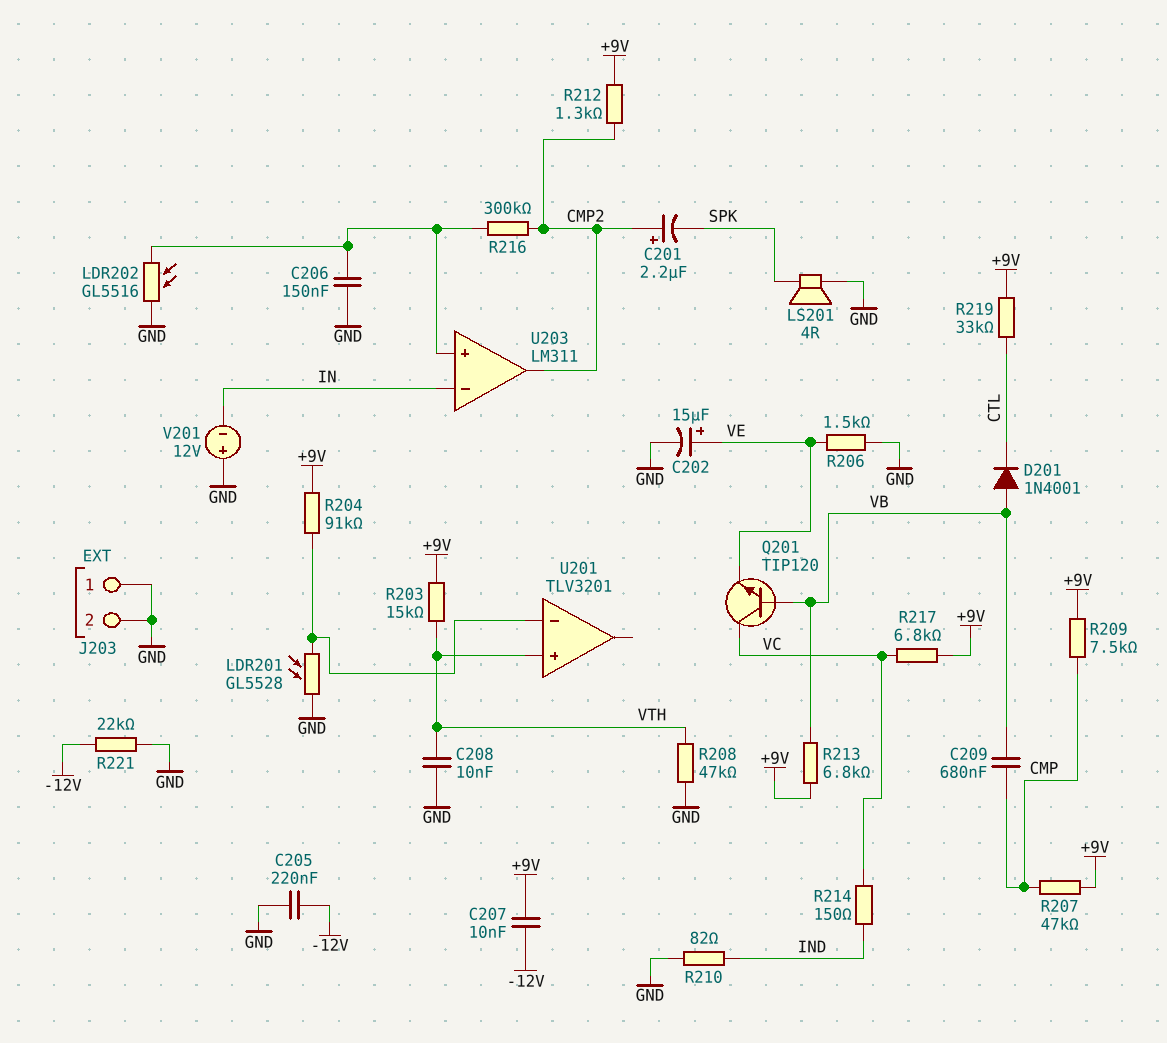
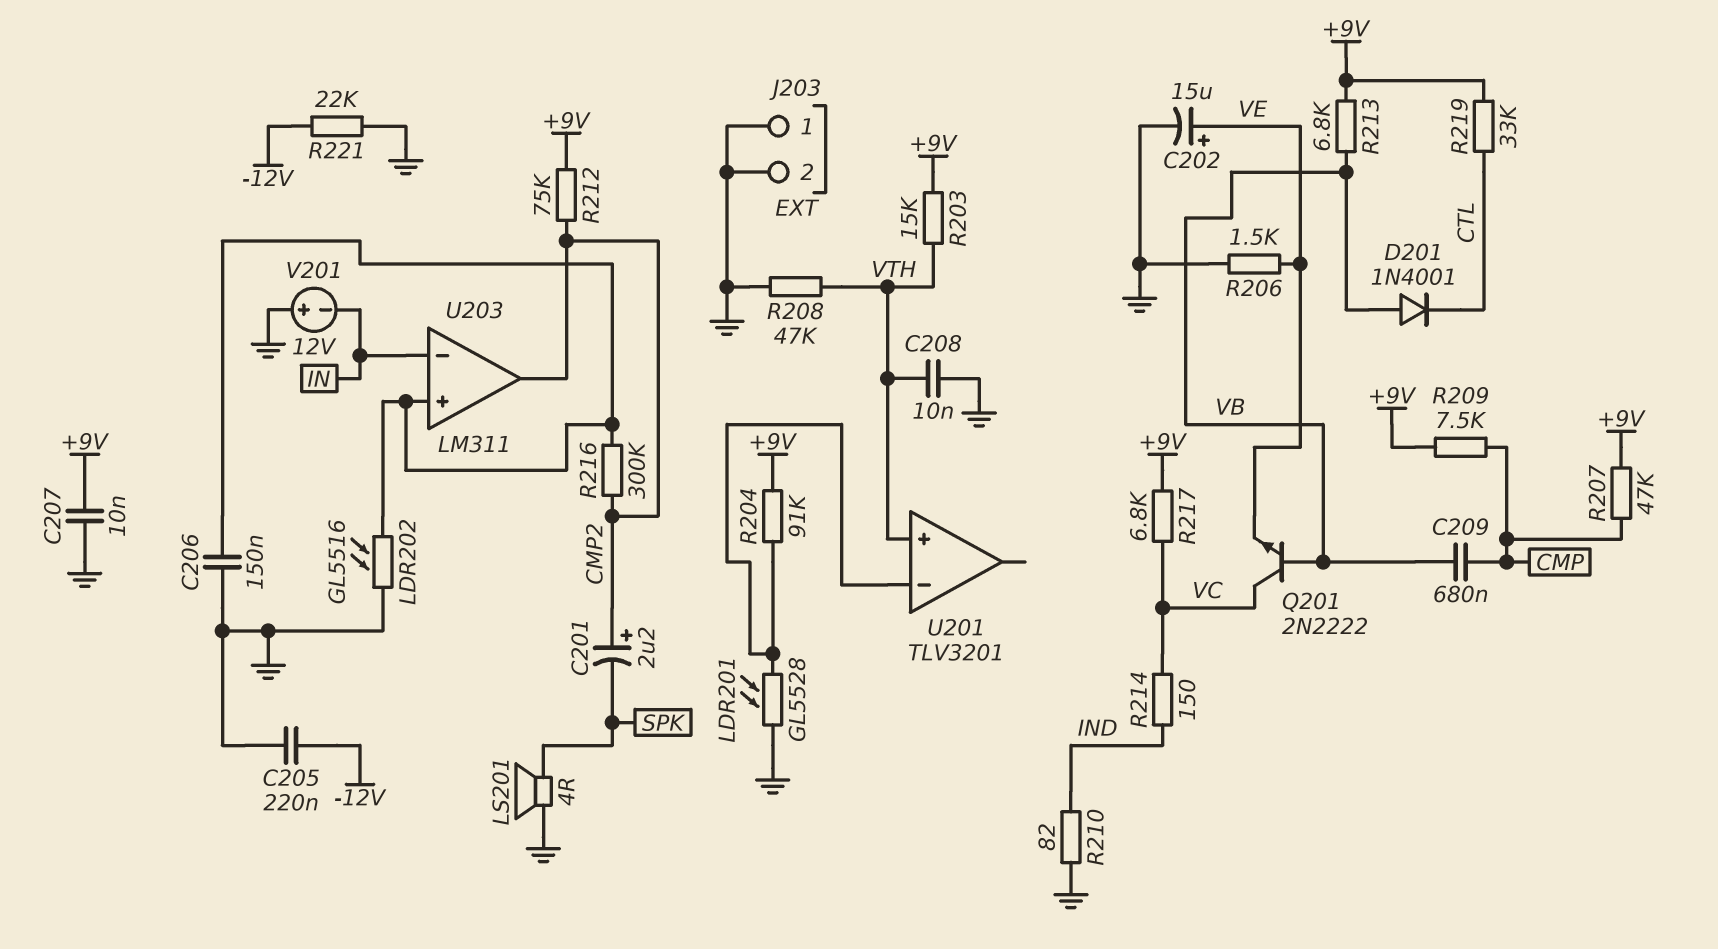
C207: 10nF (+9V, -12V) -> 10nF (+9V, GND)
Q201: NPN TIP120 (B VB, C VC, E VE) -> NPN 2N2222 (B VB, C VC, E VE)
R212: 1.3k (+9V, CMP2) -> 75k (+9V, CMP2)

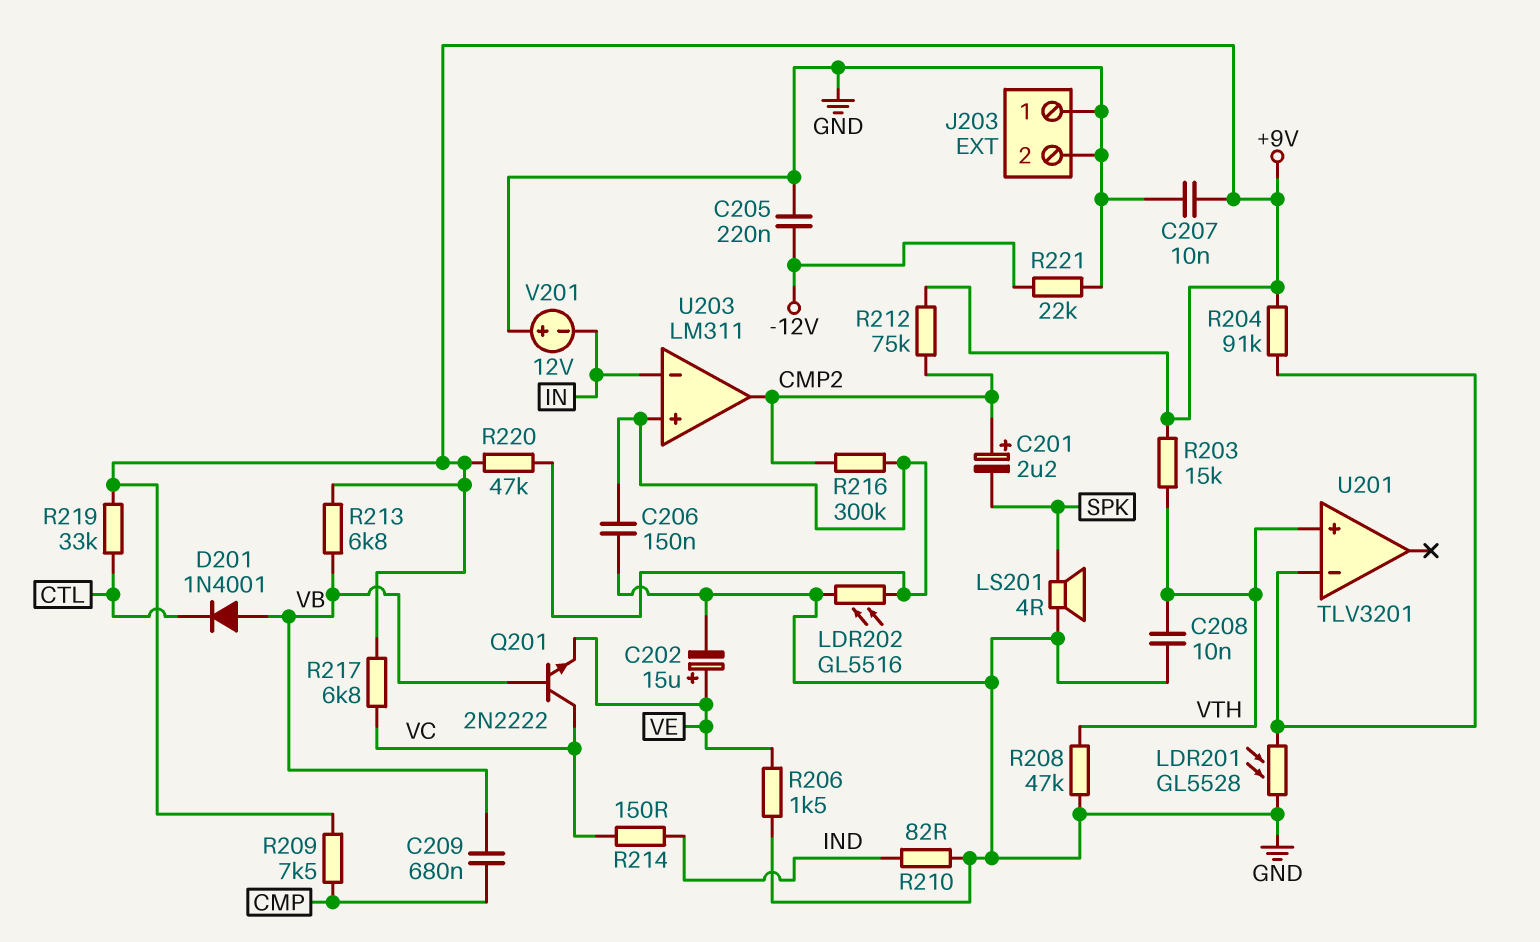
R207: 47k (+9V, CMP) -> none
R220: none -> 47k (+9V, U203/in+)

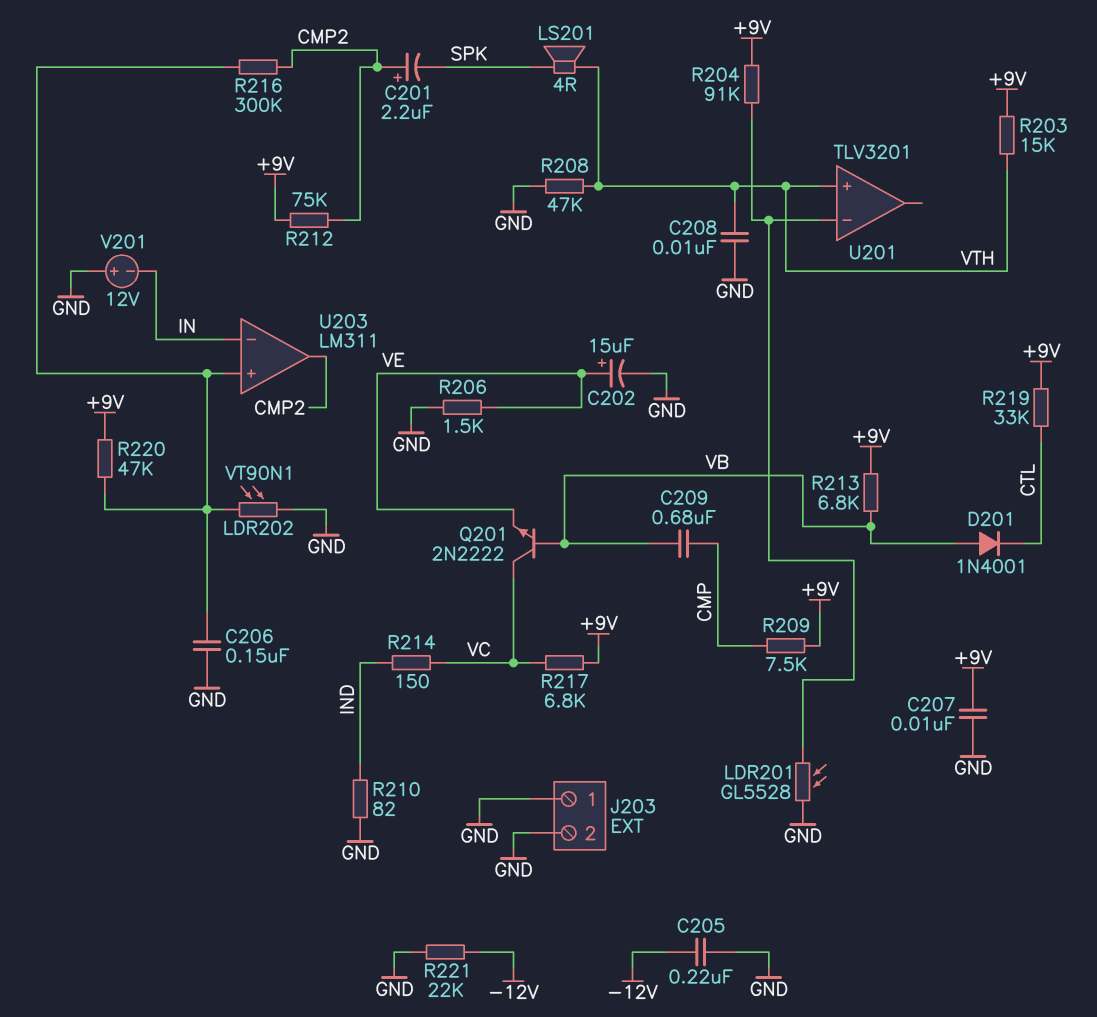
LDR202: GL5516 (GND, U203/in+) -> VT90N1 (GND, U203/in+)
LS201: speaker 4R (GND, SPK) -> speaker 4R (SPK, VTH)

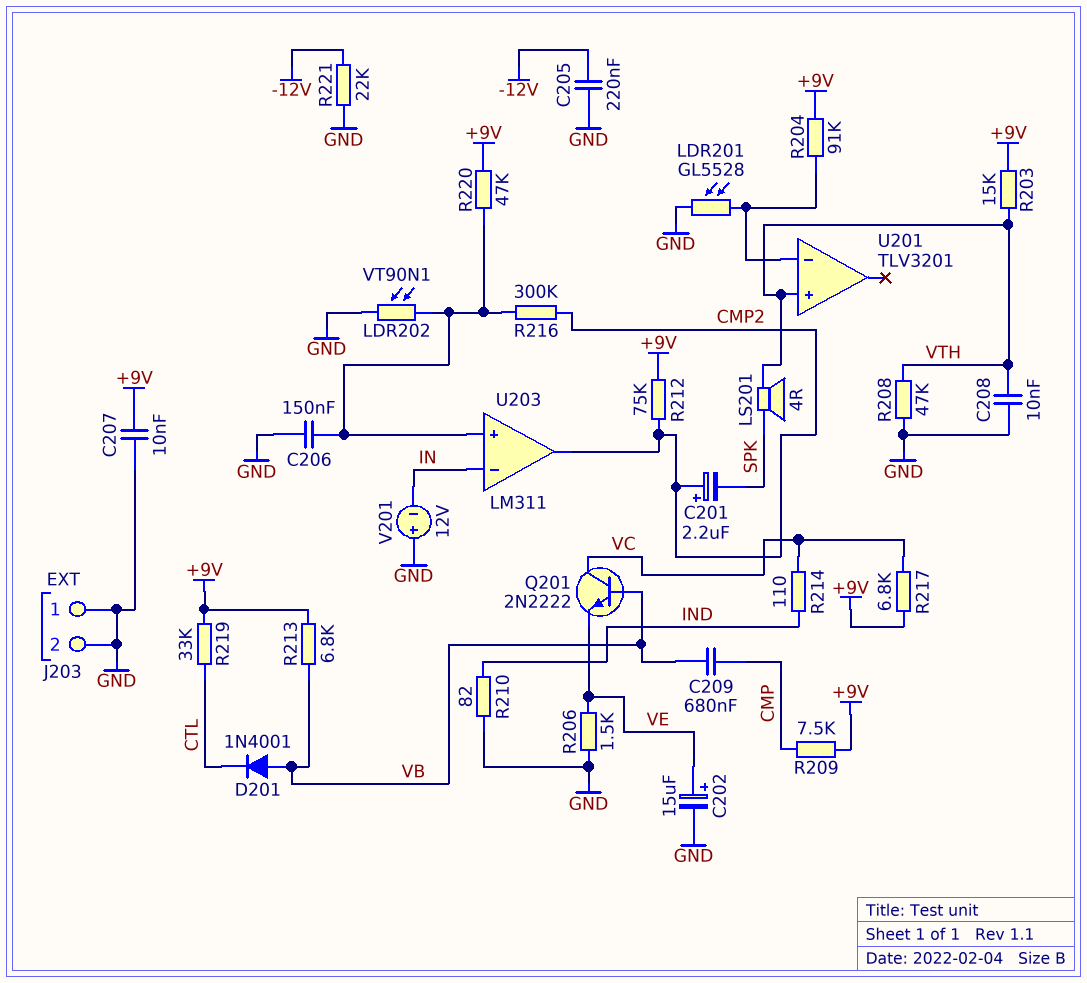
R214: 150 (IND, VC) -> 110 (IND, VC)

